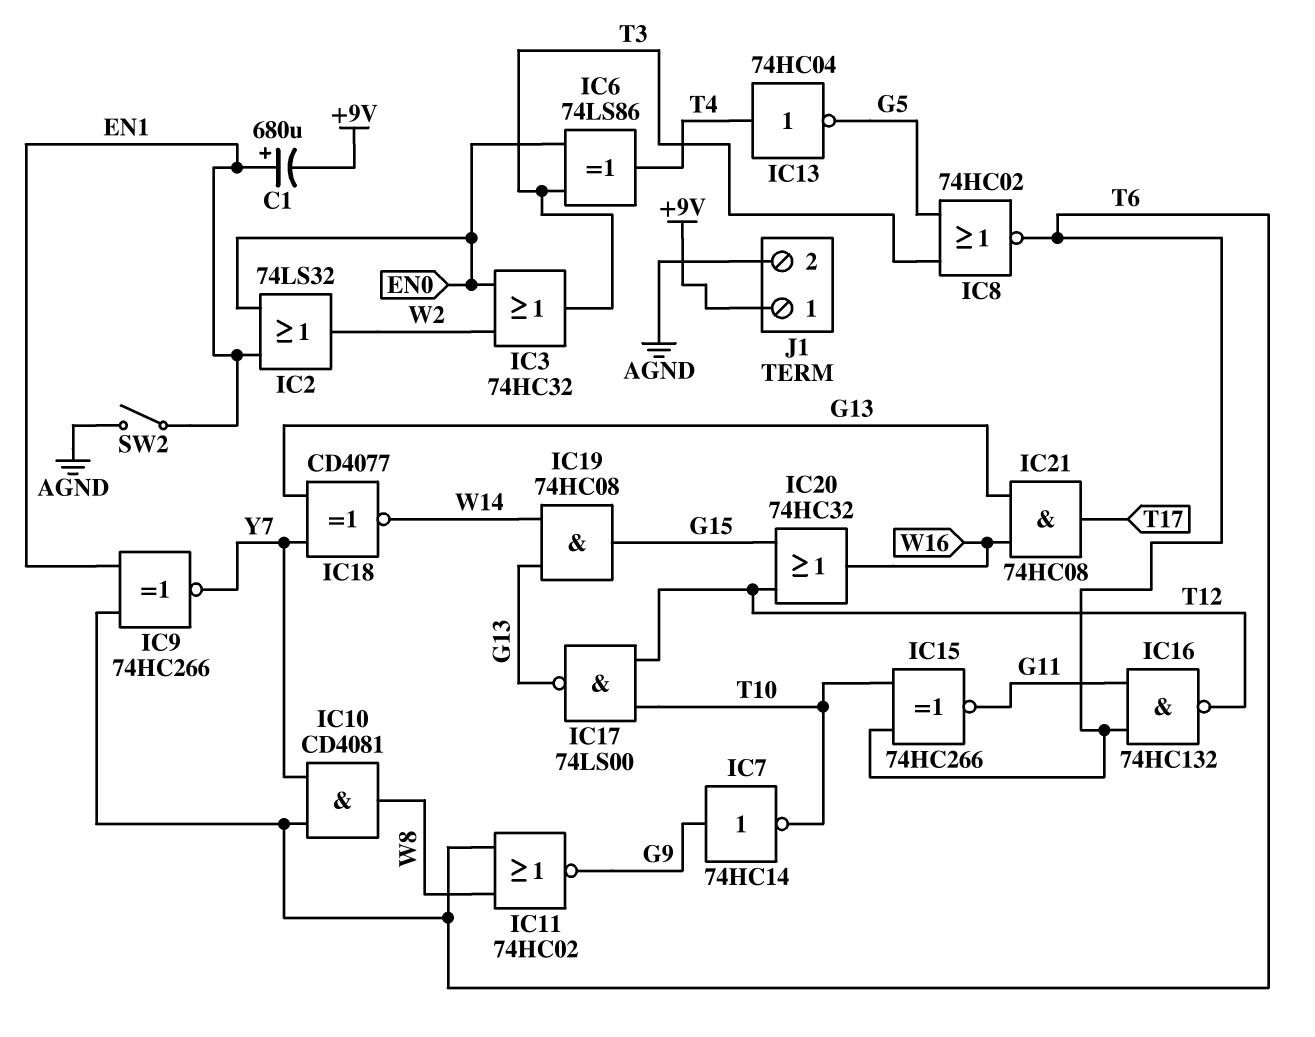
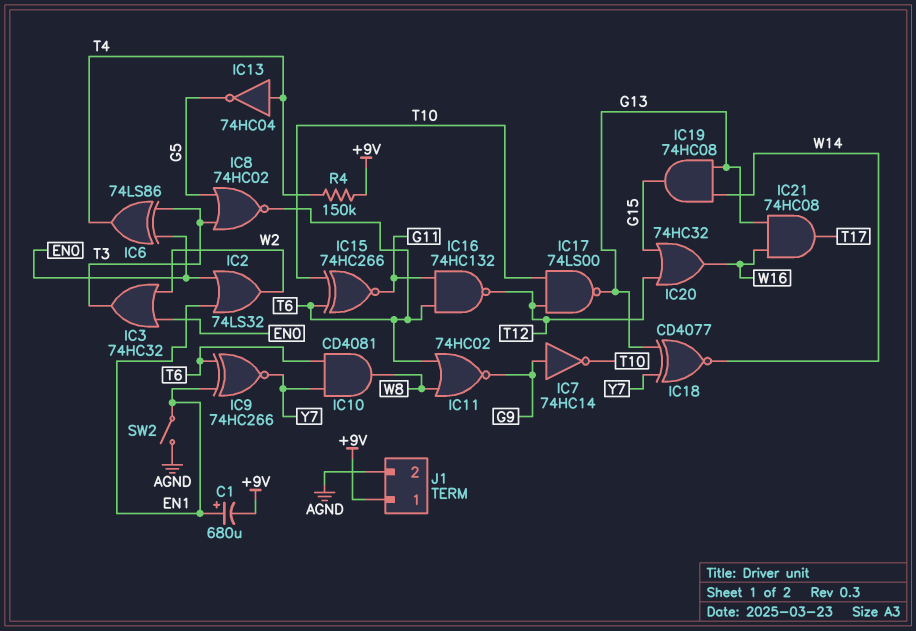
R4: none -> 150k (+9V, T4)

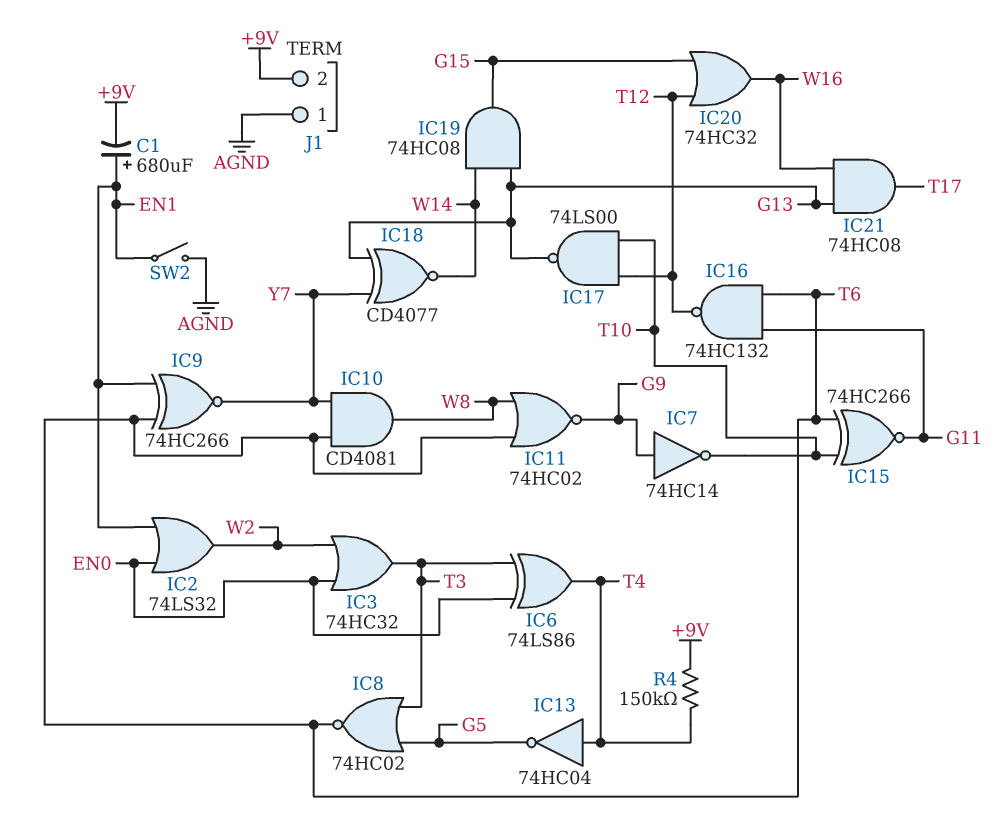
J1 pin 1: +9V -> AGND
J1 pin 2: AGND -> +9V

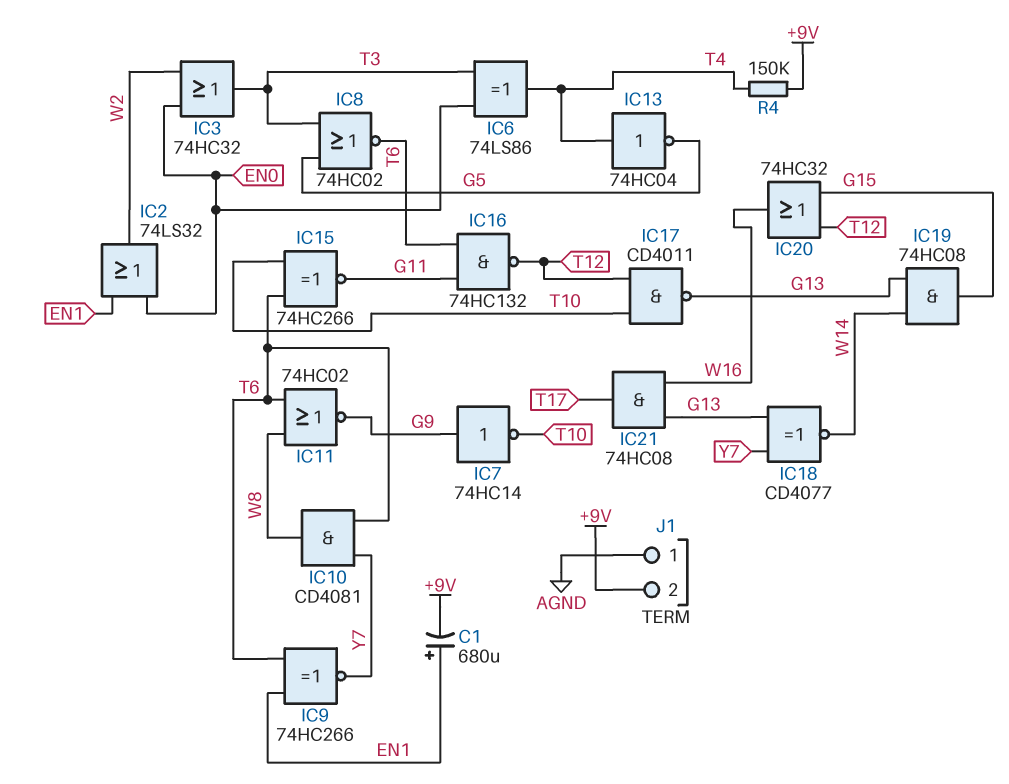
IC17: NAND 74LS00 (in T10, in T12, out G13) -> NAND CD4011 (in T10, in T12, out G13)
SW2: switch (AGND, EN1) -> none

